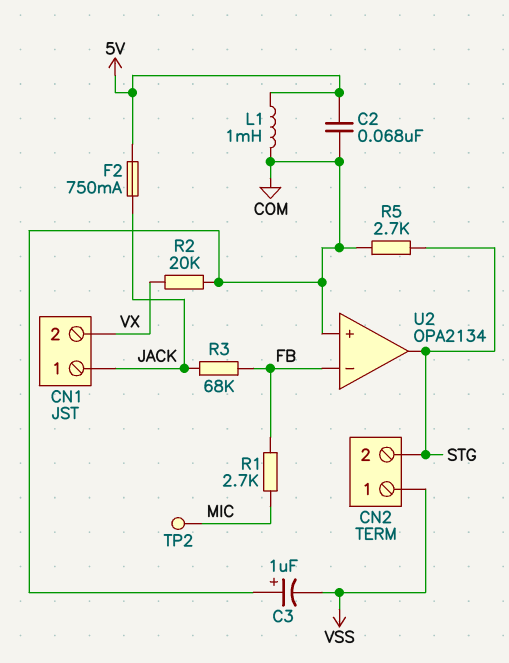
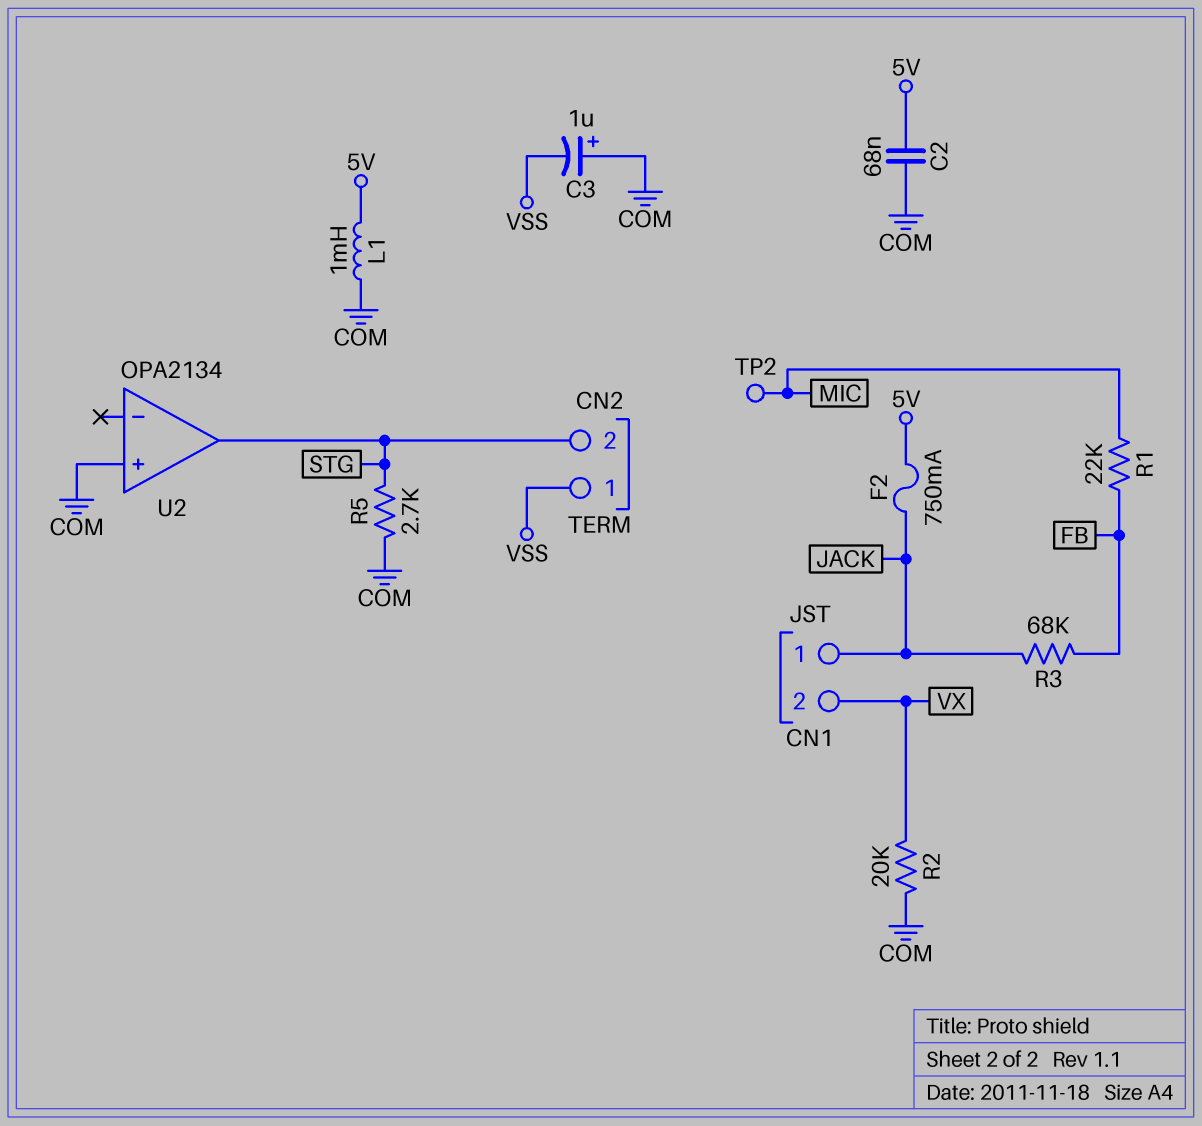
R1: 2.7k (FB, MIC) -> 22k (FB, MIC)
U2 pin in-: FB -> none

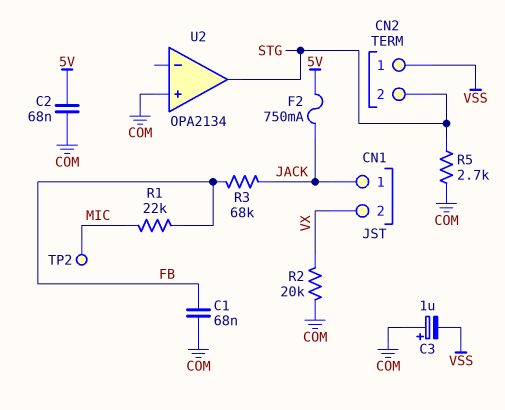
C1: none -> 68nF (COM, FB)
L1: 1mH (5V, COM) -> none

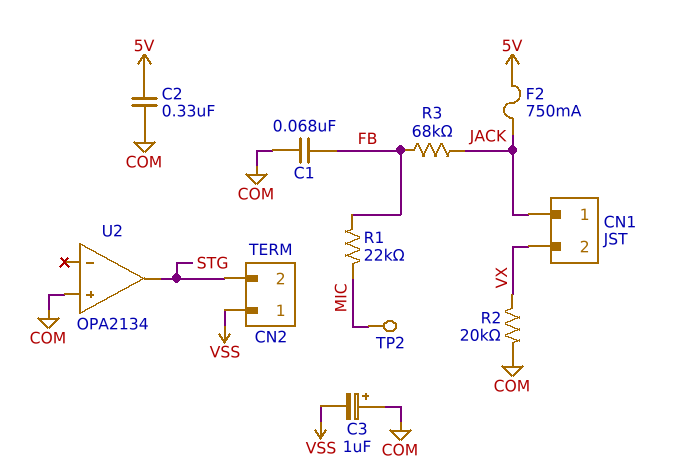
C2: 68nF (5V, COM) -> 330nF (5V, COM)
R5: 2.7k (COM, STG) -> none

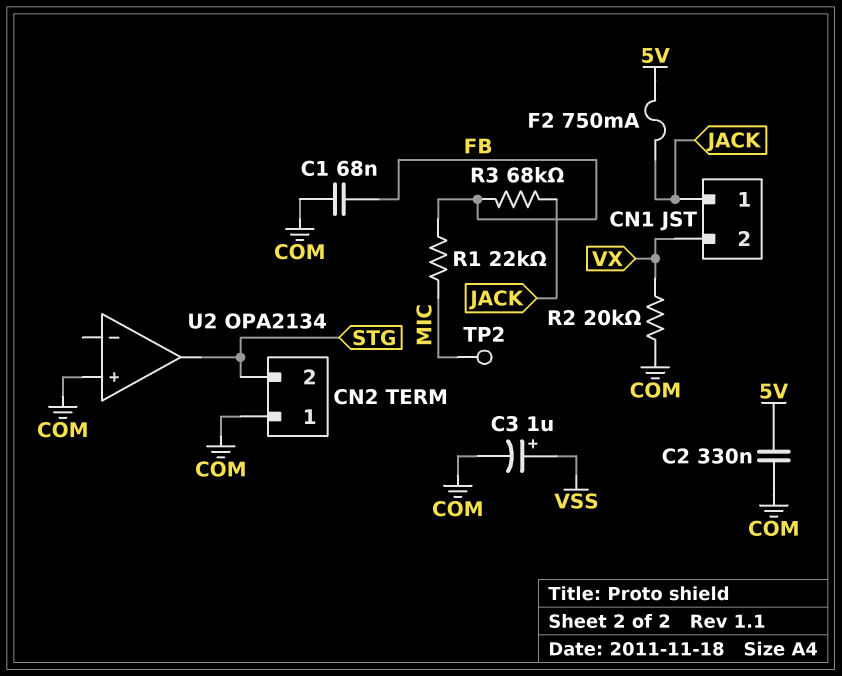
C3: 1uF (plus COM, minus VSS) -> 1uF (plus VSS, minus COM)
CN2 pin 1: VSS -> COM

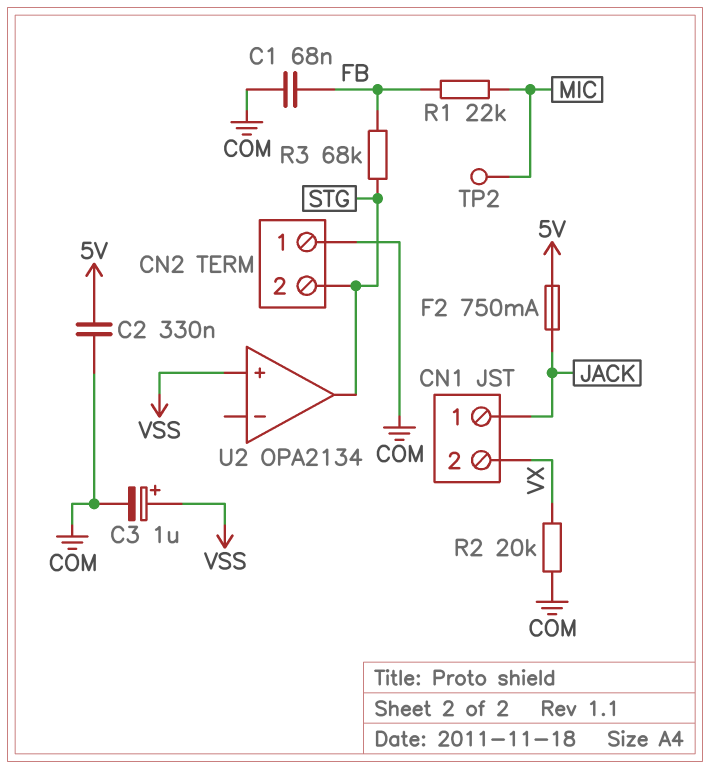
R3: 68k (FB, JACK) -> 68k (FB, STG)
U2 pin in+: COM -> VSS

